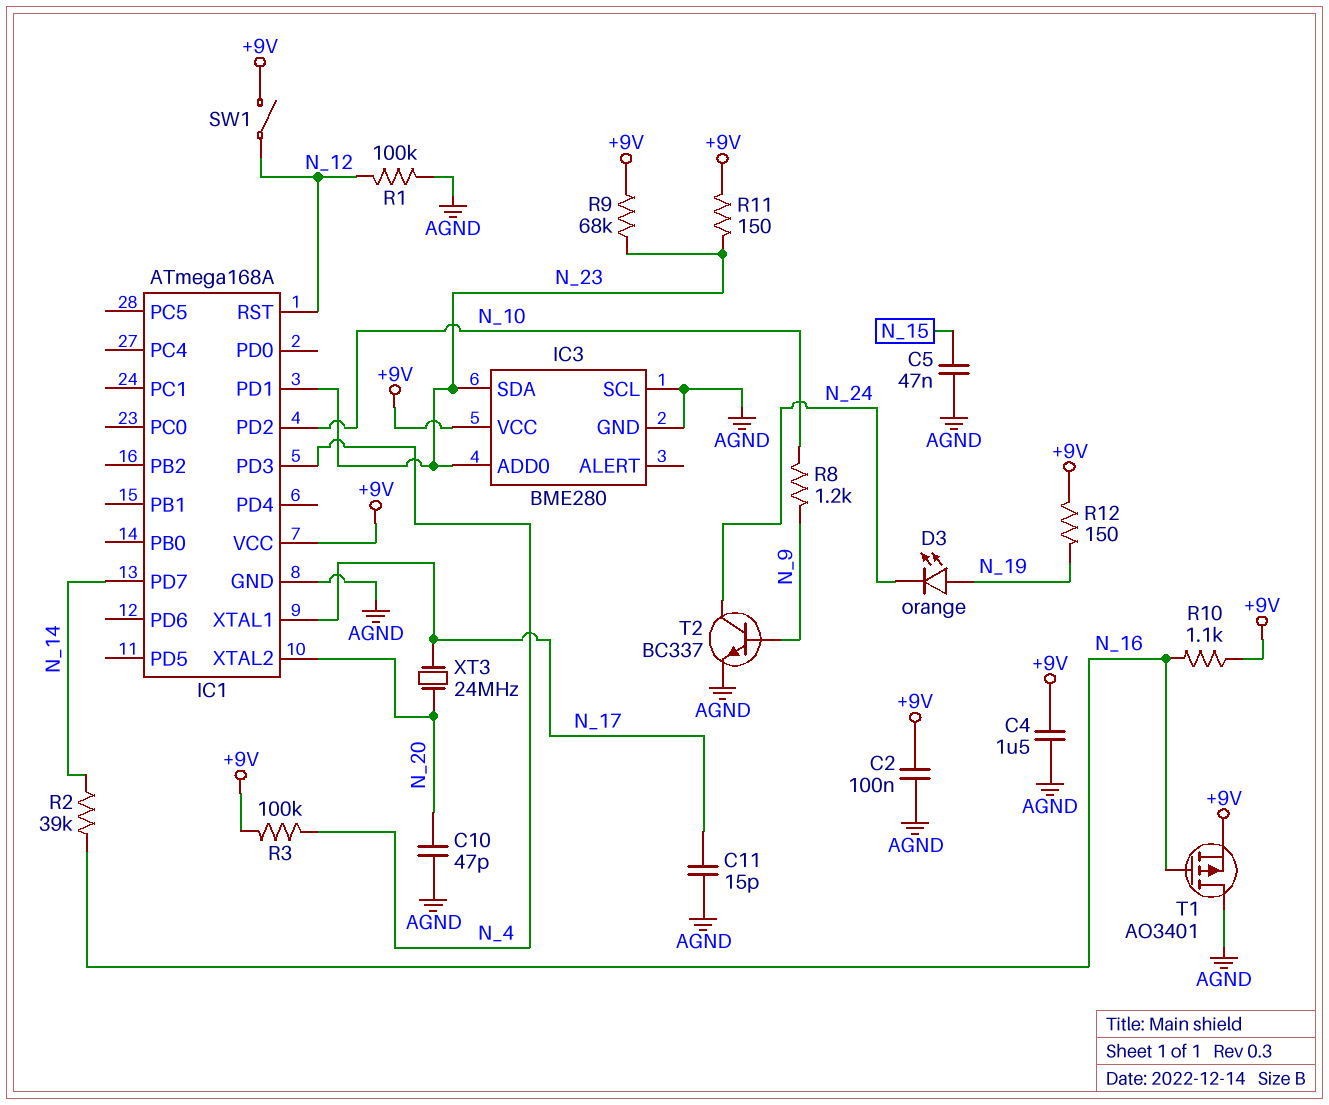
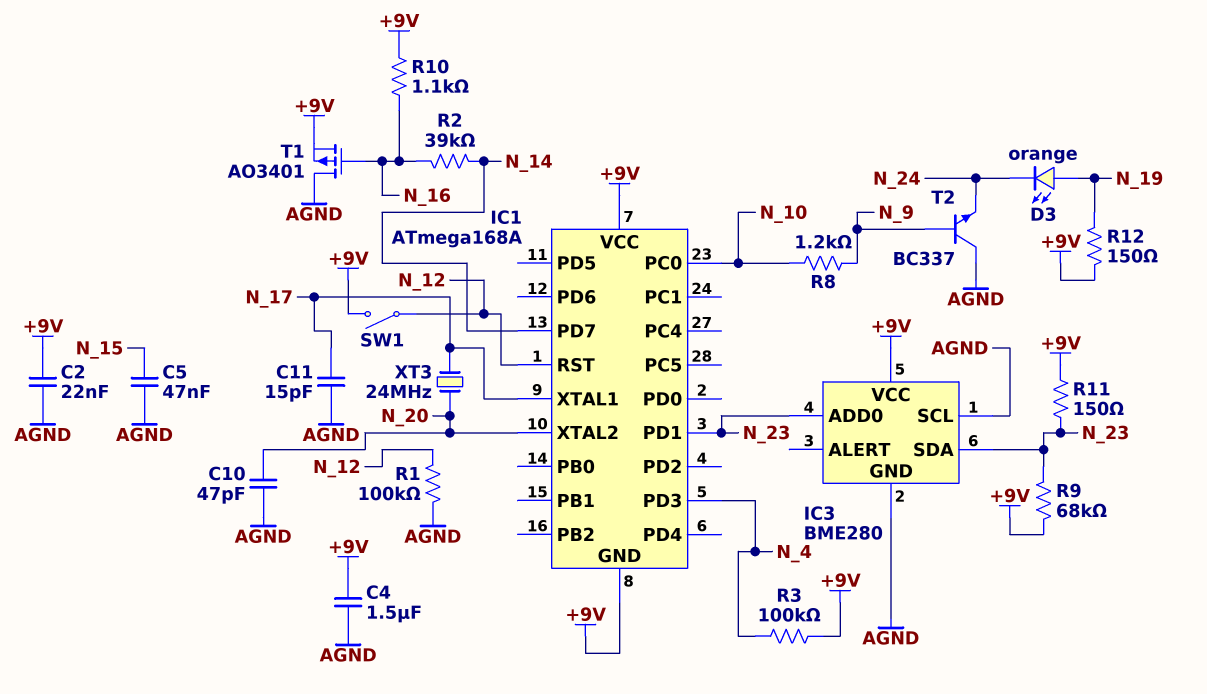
C2: 100nF (+9V, AGND) -> 22nF (+9V, AGND)
IC1 pin GND: AGND -> +9V
IC1 pin PC0: none -> N_10
IC1 pin PD2: N_10 -> none
T2: NPN BC337 (B N_9, C N_24, E AGND) -> NPN BC337 (B N_9, C AGND, E N_24)

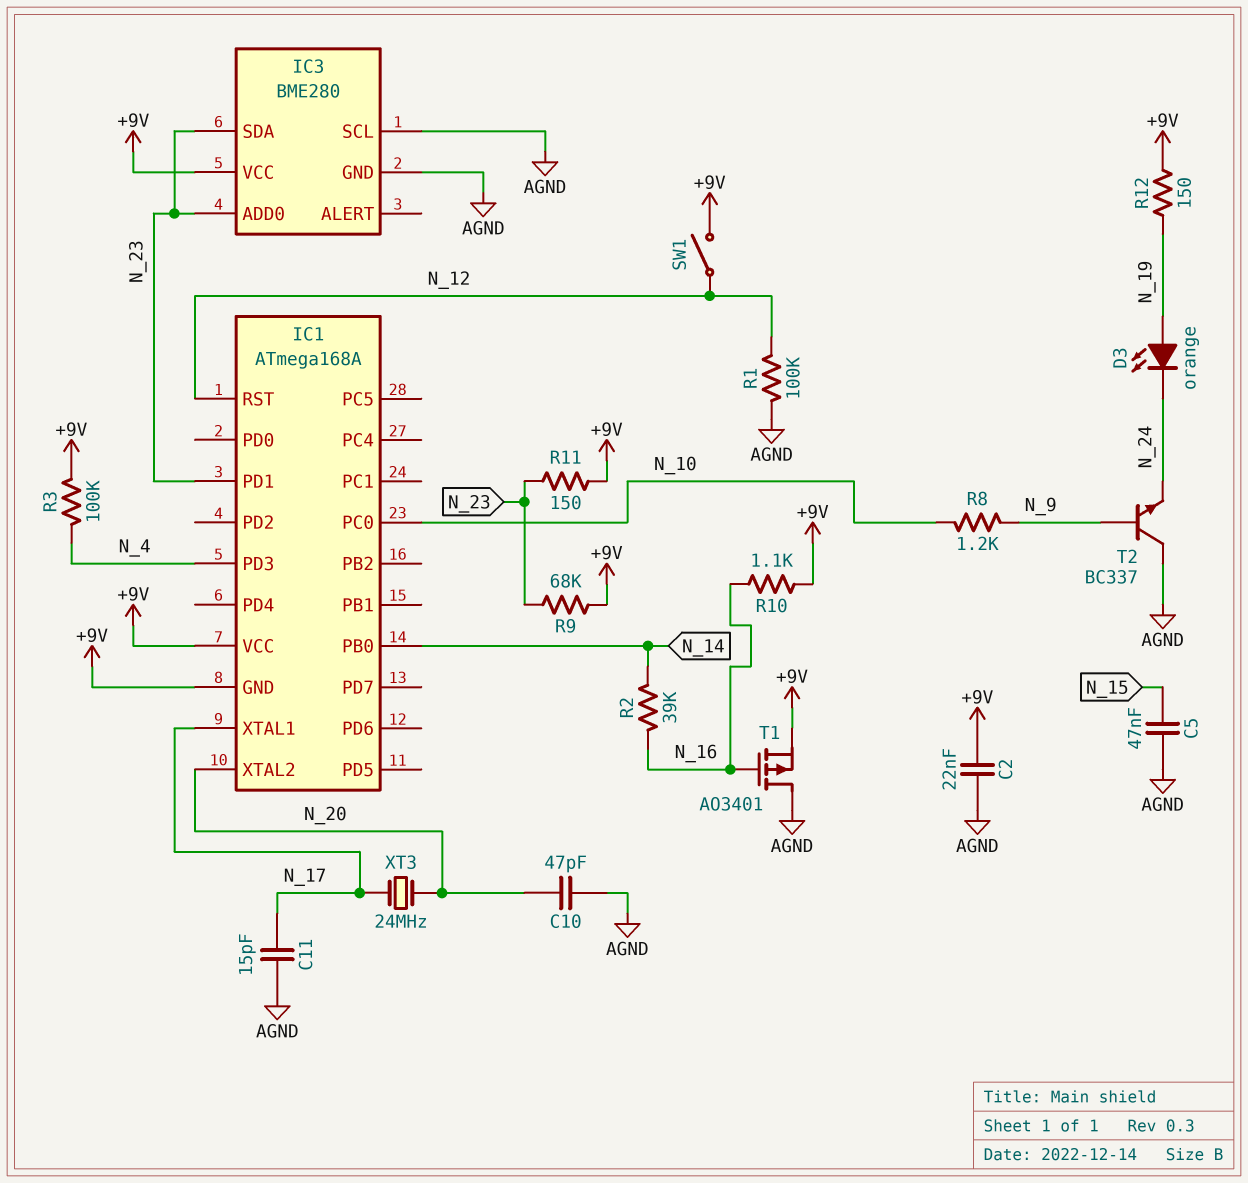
C4: 1.5uF (+9V, AGND) -> none
IC1 pin PB0: none -> N_14
IC1 pin PD7: N_14 -> none

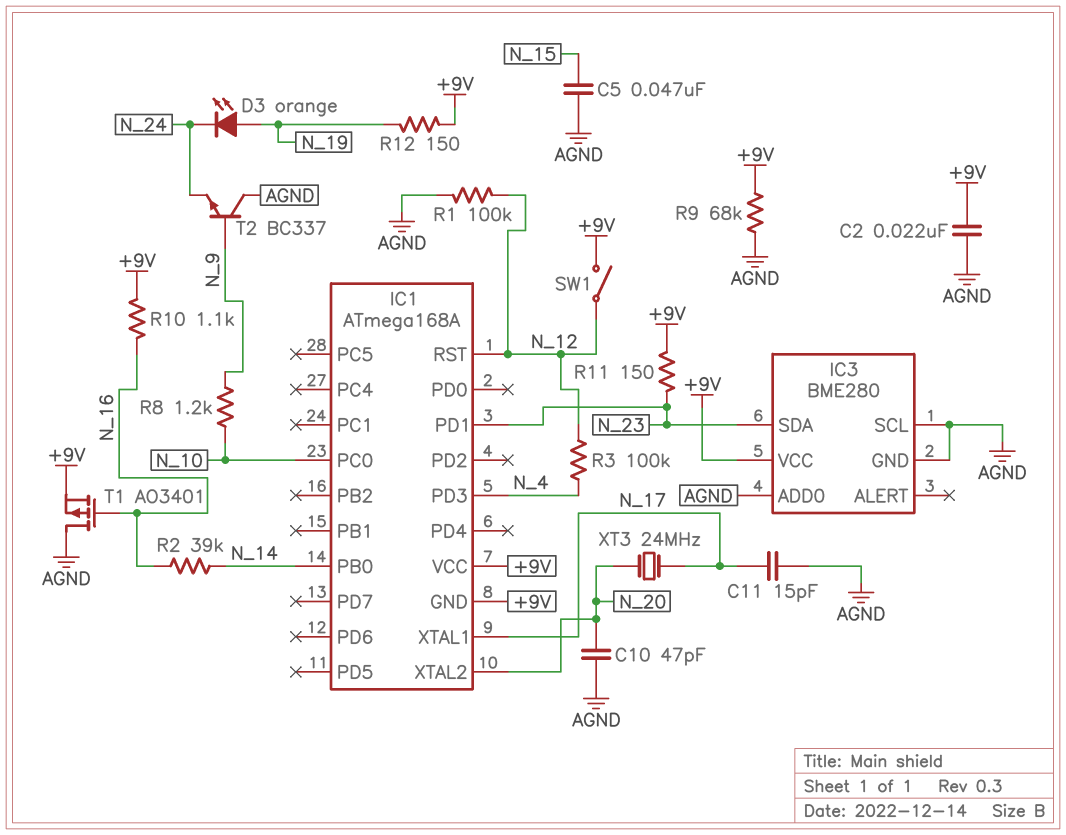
IC3 pin ADD0: N_23 -> AGND
R3: 100k (+9V, N_4) -> 100k (N_4, N_12)
R9: 68k (+9V, N_23) -> 68k (+9V, AGND)

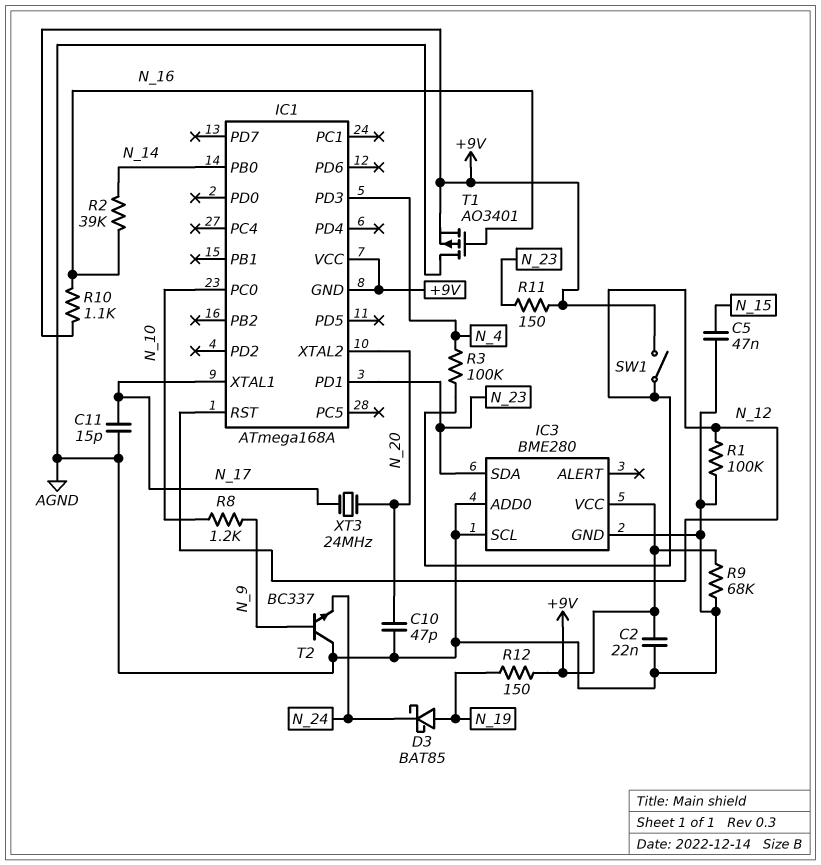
D3: LED orange (A N_19, K N_24) -> schottky BAT85 (A N_19, K N_24)

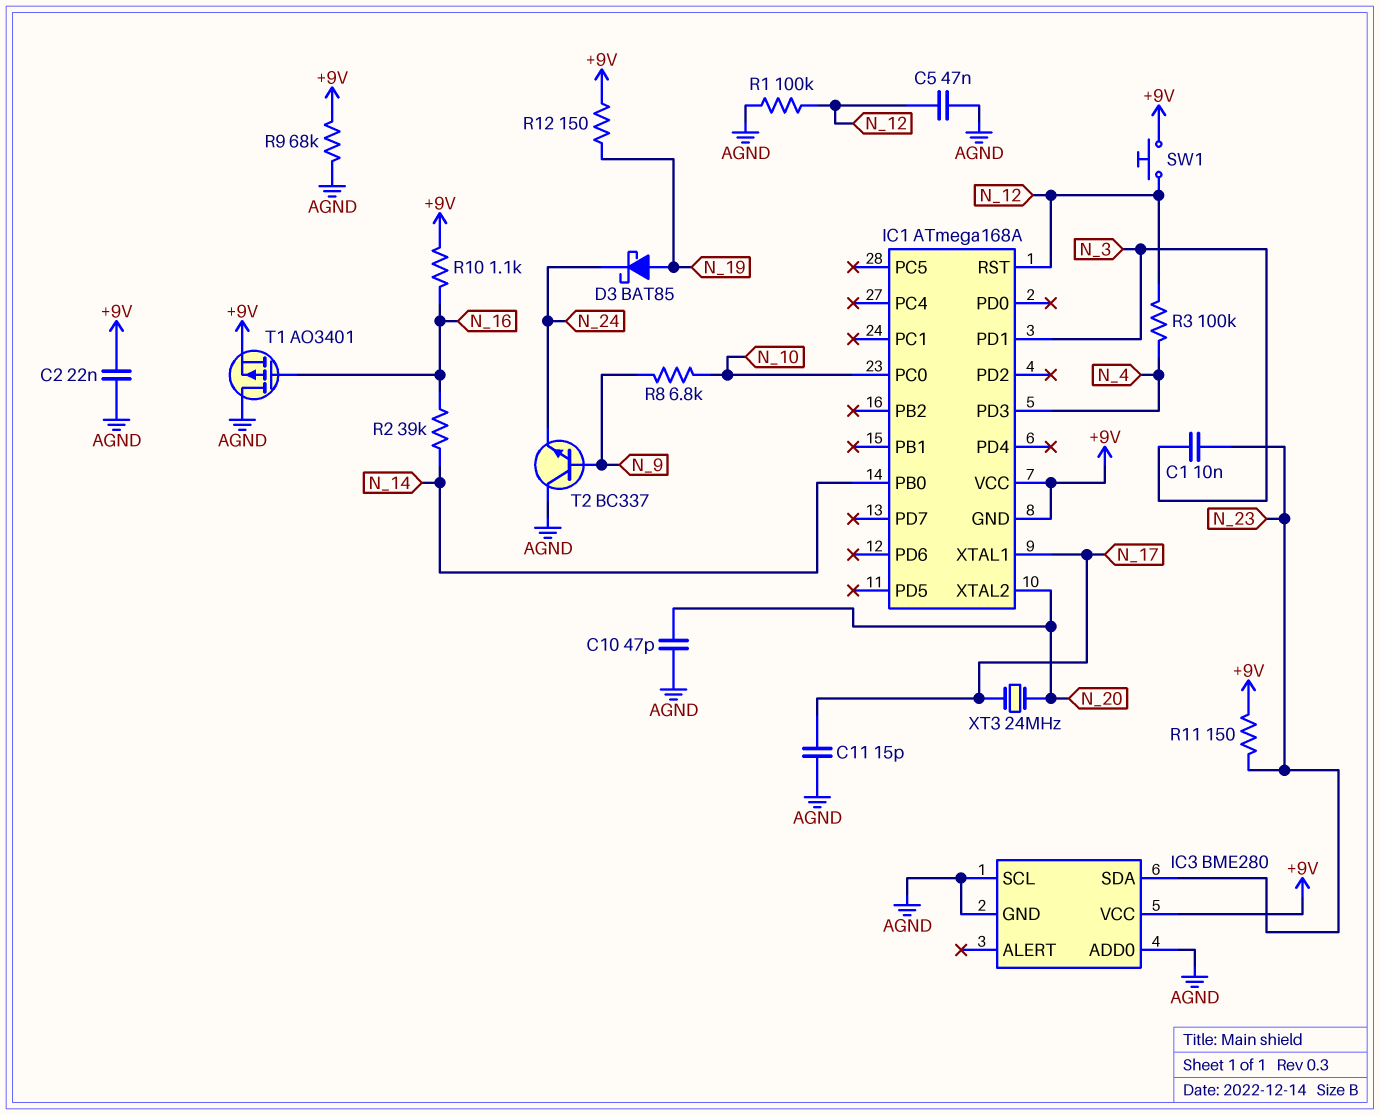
C1: none -> 10nF (N_3, N_23)
C5: 47nF (AGND, N_15) -> 47nF (AGND, N_12)
IC1 pin PD1: N_23 -> N_3
R8: 1.2k (N_9, N_10) -> 6.8k (N_9, N_10)
SW1: switch (+9V, N_12) -> button (+9V, N_12)

